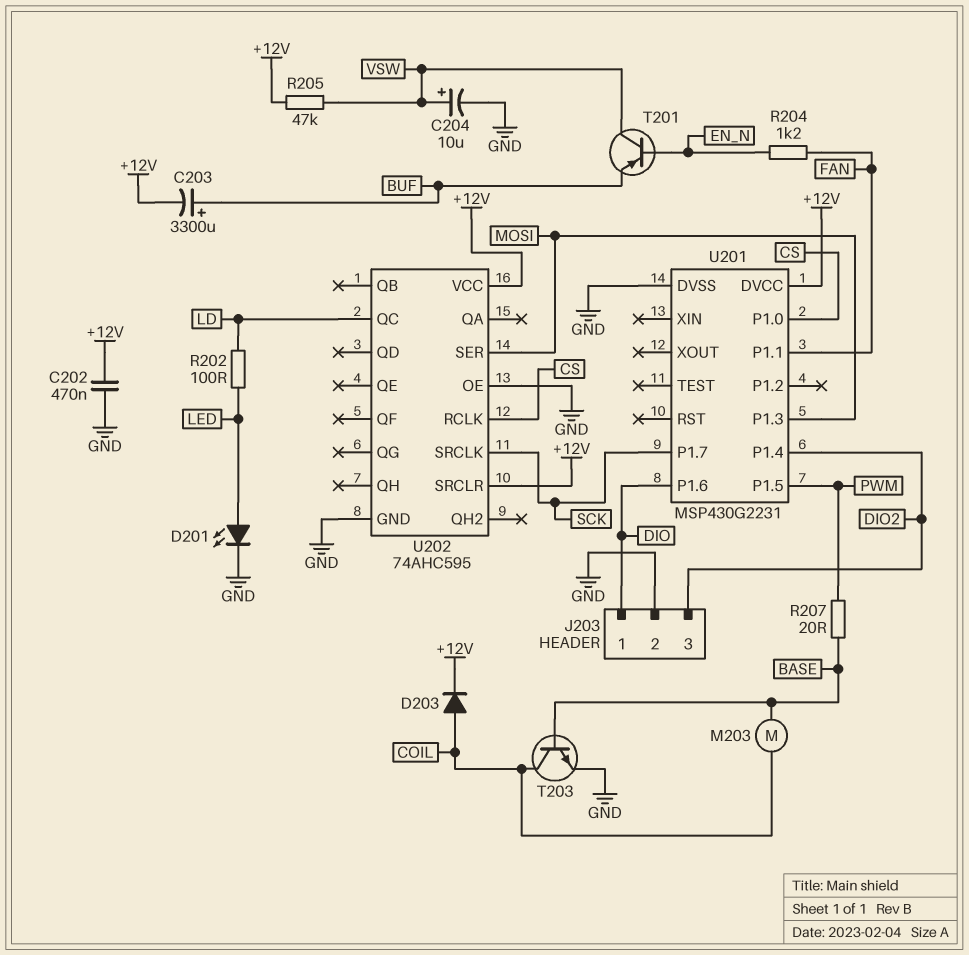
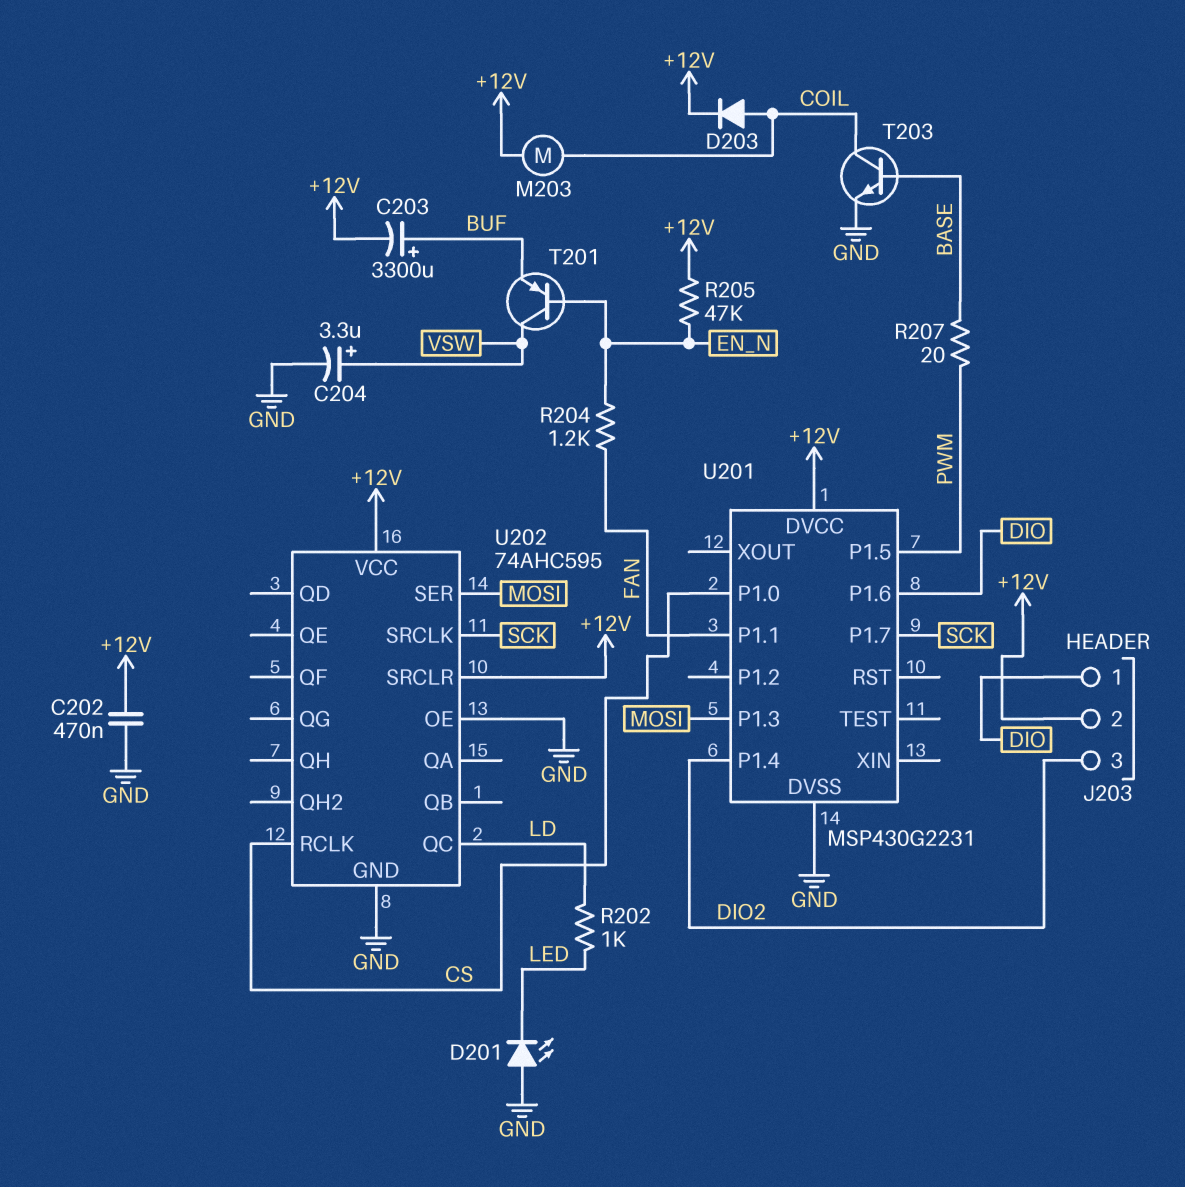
C204: 10uF (plus VSW, minus GND) -> 3.3uF (plus VSW, minus GND)
D201: LED (A LED, K GND) -> LED (A GND, K LED)
J203 pin 2: GND -> +12V
M203: motor (BASE, COIL) -> motor (+12V, COIL)
R202: 100 (LD, LED) -> 1k (LD, LED)
R205: 47k (+12V, VSW) -> 47k (+12V, EN_N)

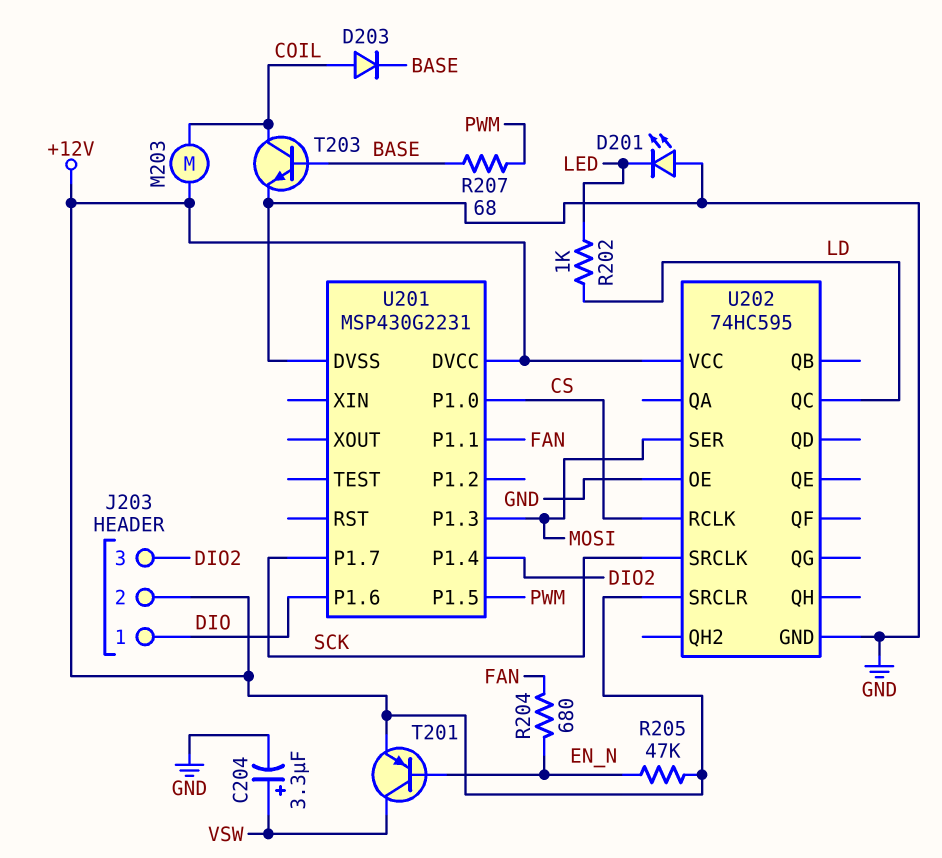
C202: 470nF (+12V, GND) -> none
C203: 3300uF (plus BUF, minus +12V) -> none
D203: diode (A COIL, K +12V) -> diode (A COIL, K BASE)
R204: 1.2k (EN_N, FAN) -> 680 (EN_N, FAN)
R207: 20 (BASE, PWM) -> 68 (BASE, PWM)
T201: PNP (B EN_N, C VSW, E BUF) -> PNP (B EN_N, C VSW, E +12V)
U202: 74AHC595 -> 74HC595

